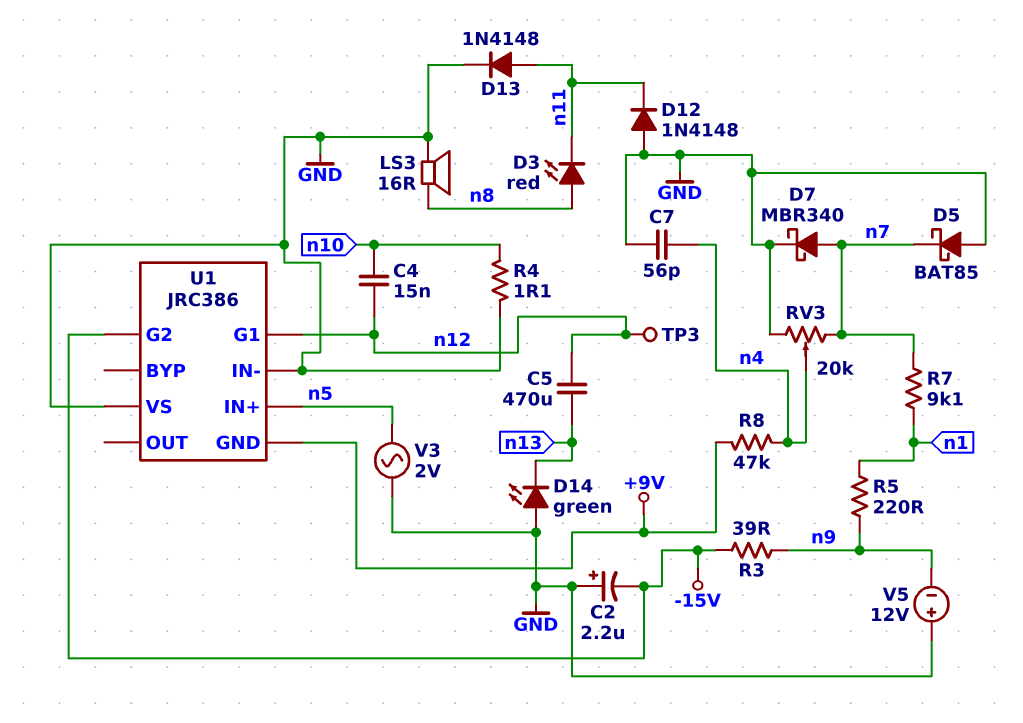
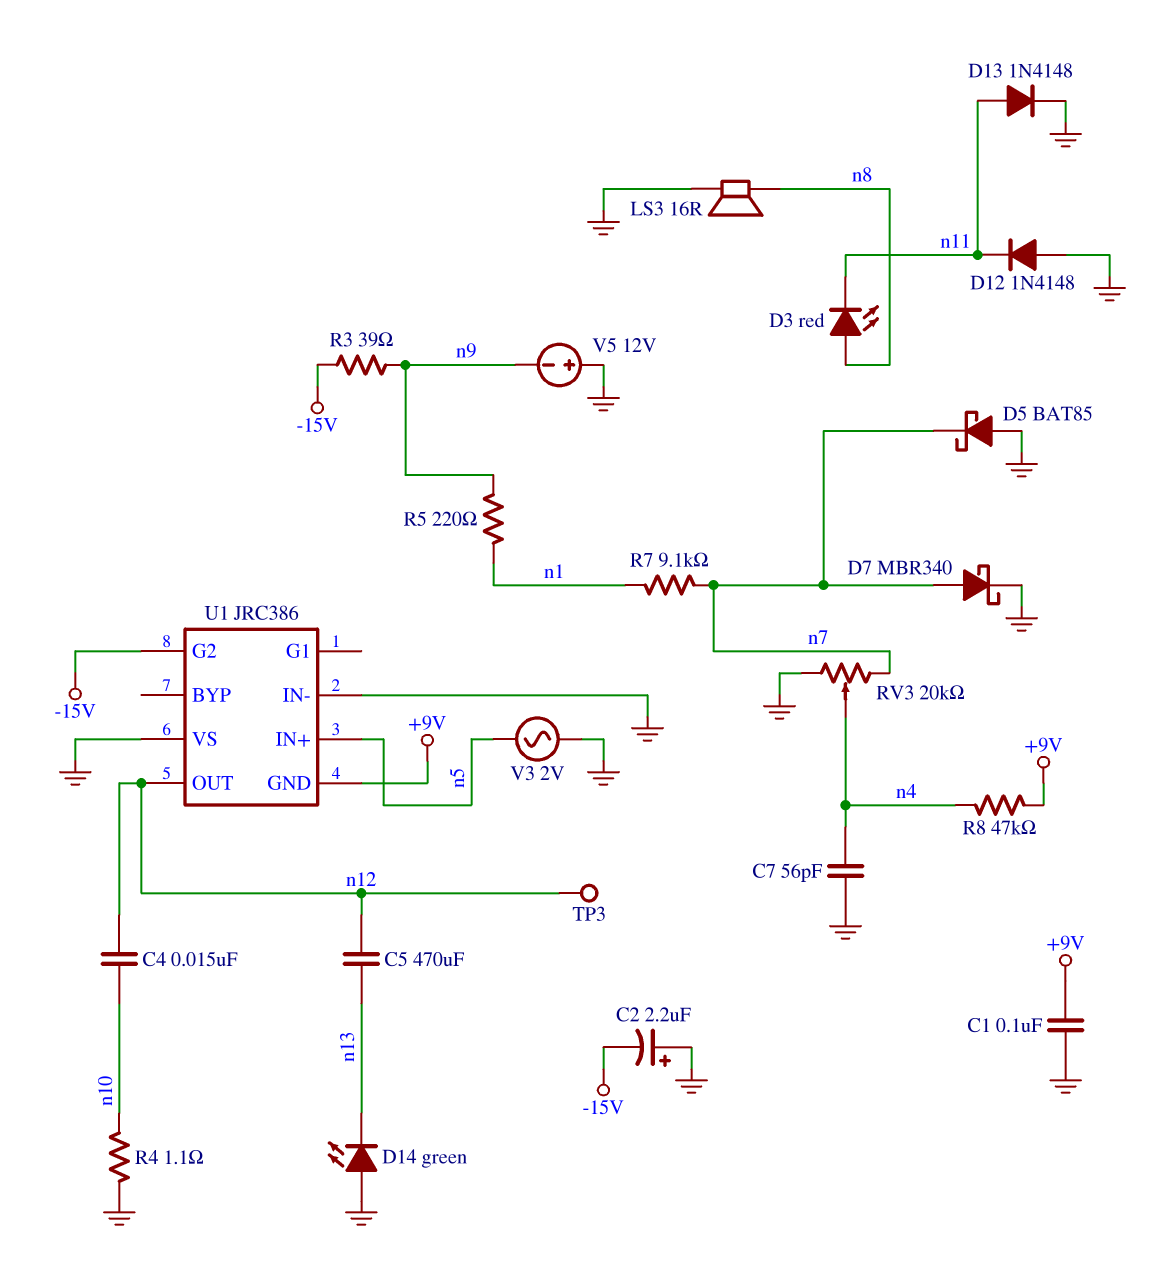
C1: none -> 100nF (+9V, GND)
U1 pin G1: n12 -> none
U1 pin OUT: none -> n12

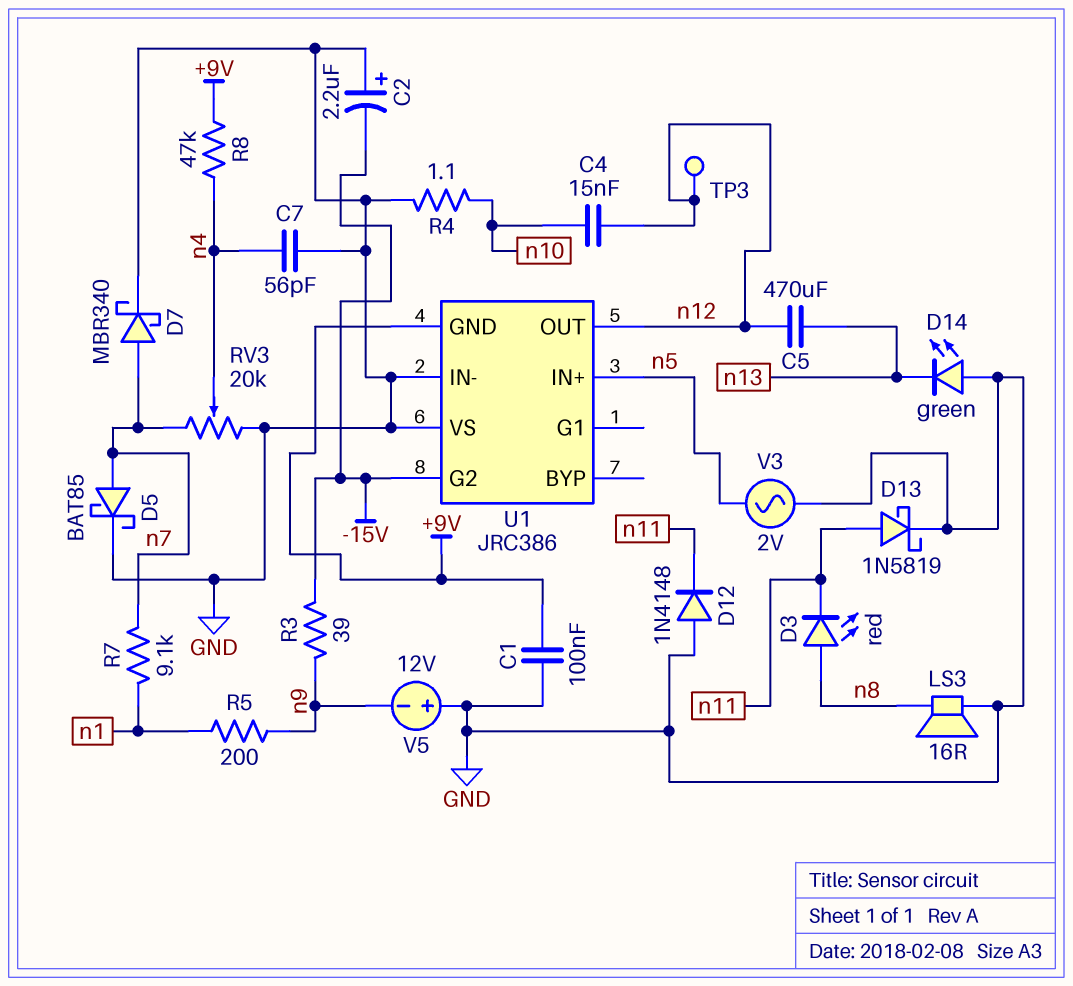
D5: schottky BAT85 (A GND, K n7) -> schottky BAT85 (A n7, K GND)
D13: diode 1N4148 (A n11, K GND) -> schottky 1N5819 (A n11, K GND)
R5: 220 (n1, n9) -> 200 (n1, n9)

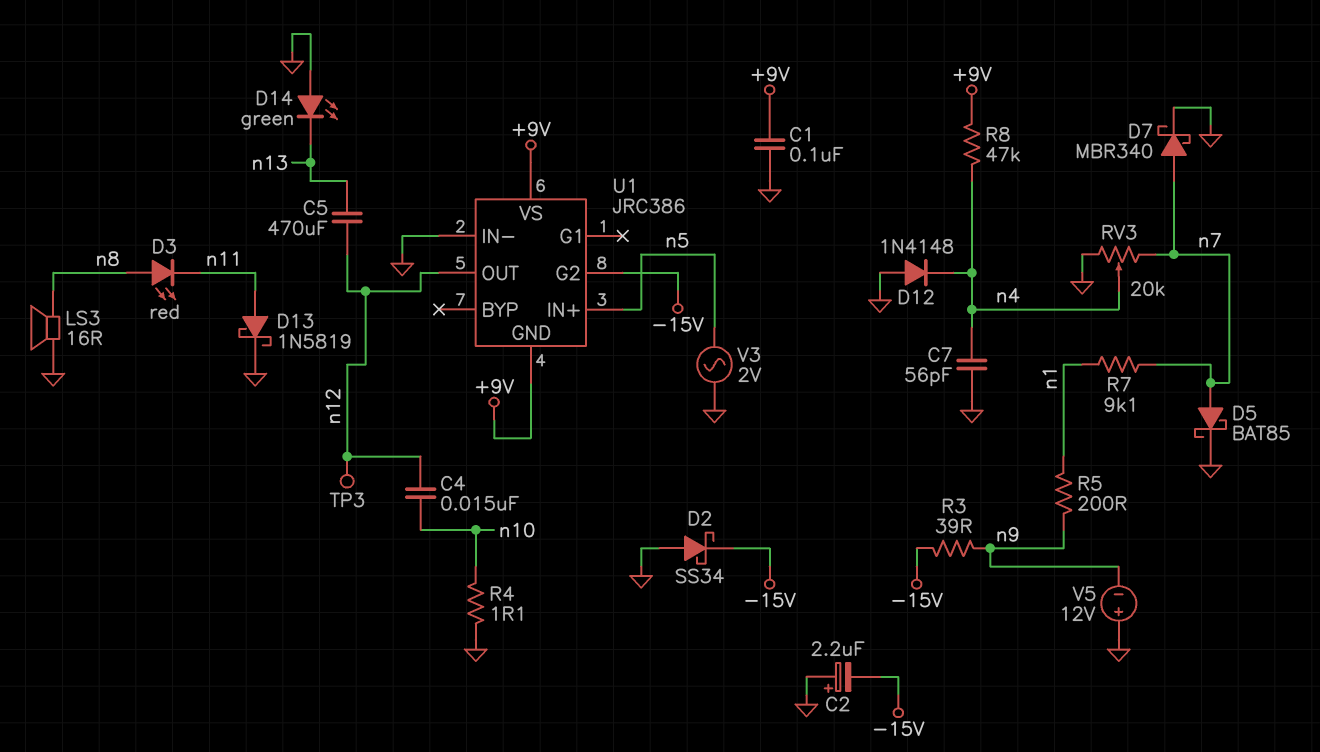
D2: none -> schottky SS34 (A GND, K -15V)
D12: diode 1N4148 (A GND, K n11) -> diode 1N4148 (A GND, K n4)
U1 pin VS: GND -> +9V

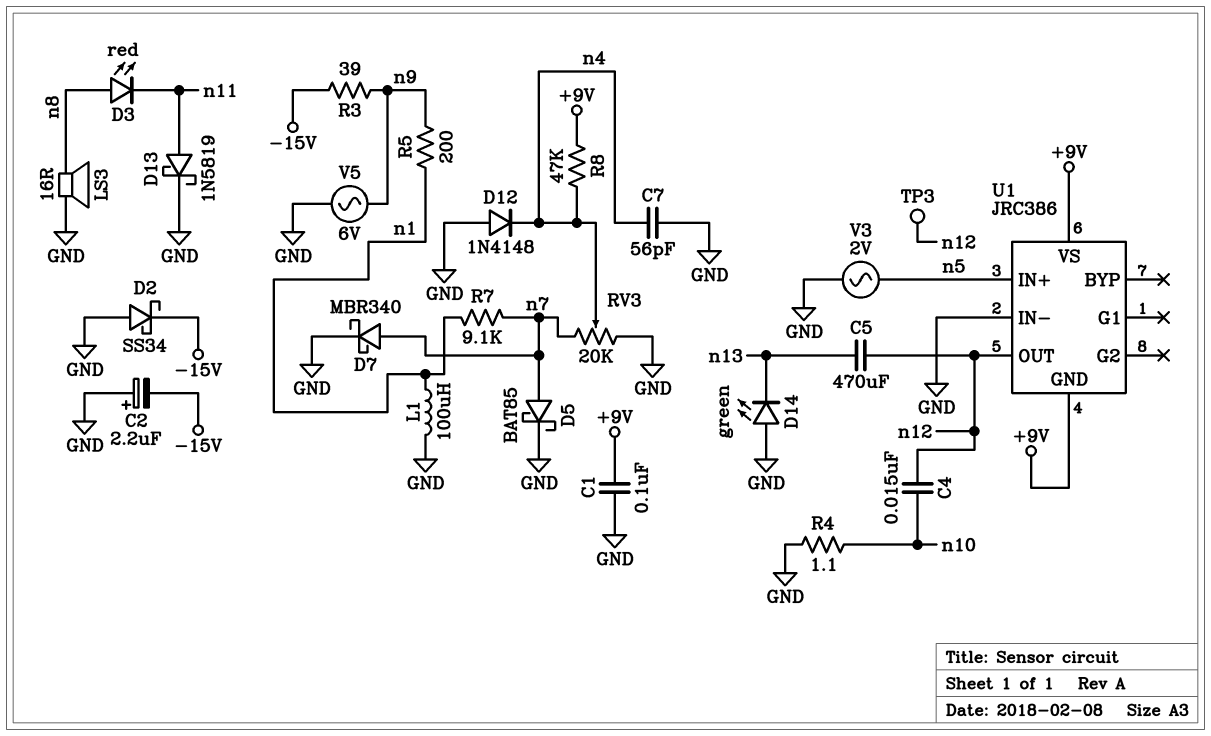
L1: none -> 100uH (GND, n1)
U1 pin G2: -15V -> none
V5: 12V (plus GND, minus n9) -> AC 6V (GND, n9)

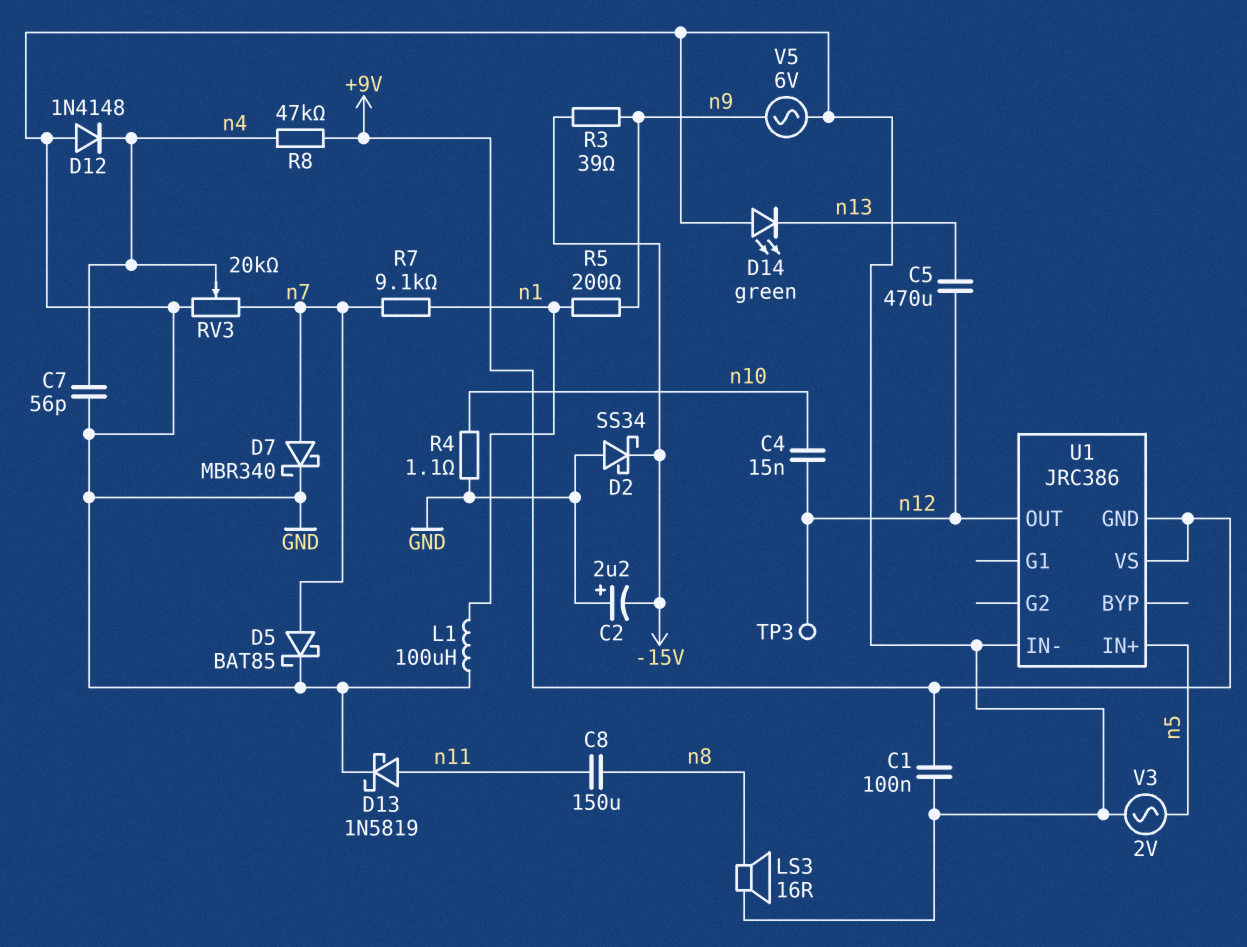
C8: none -> 150uF (n8, n11)
D3: LED red (A n8, K n11) -> none

